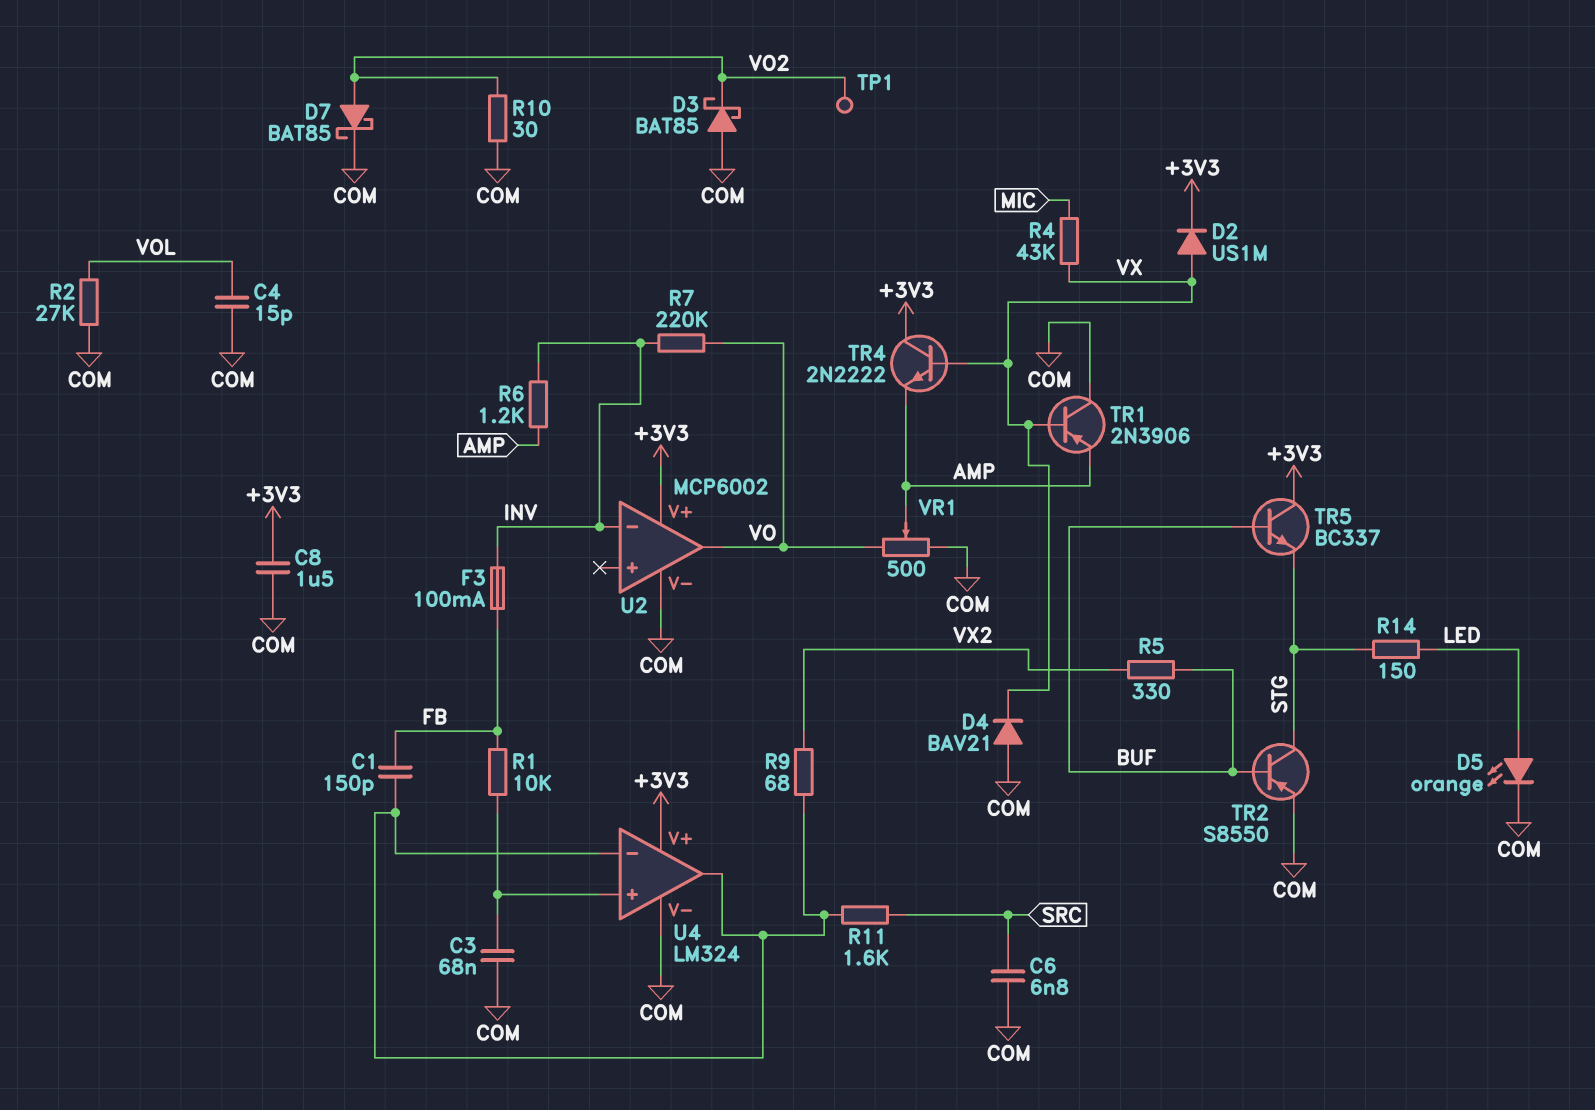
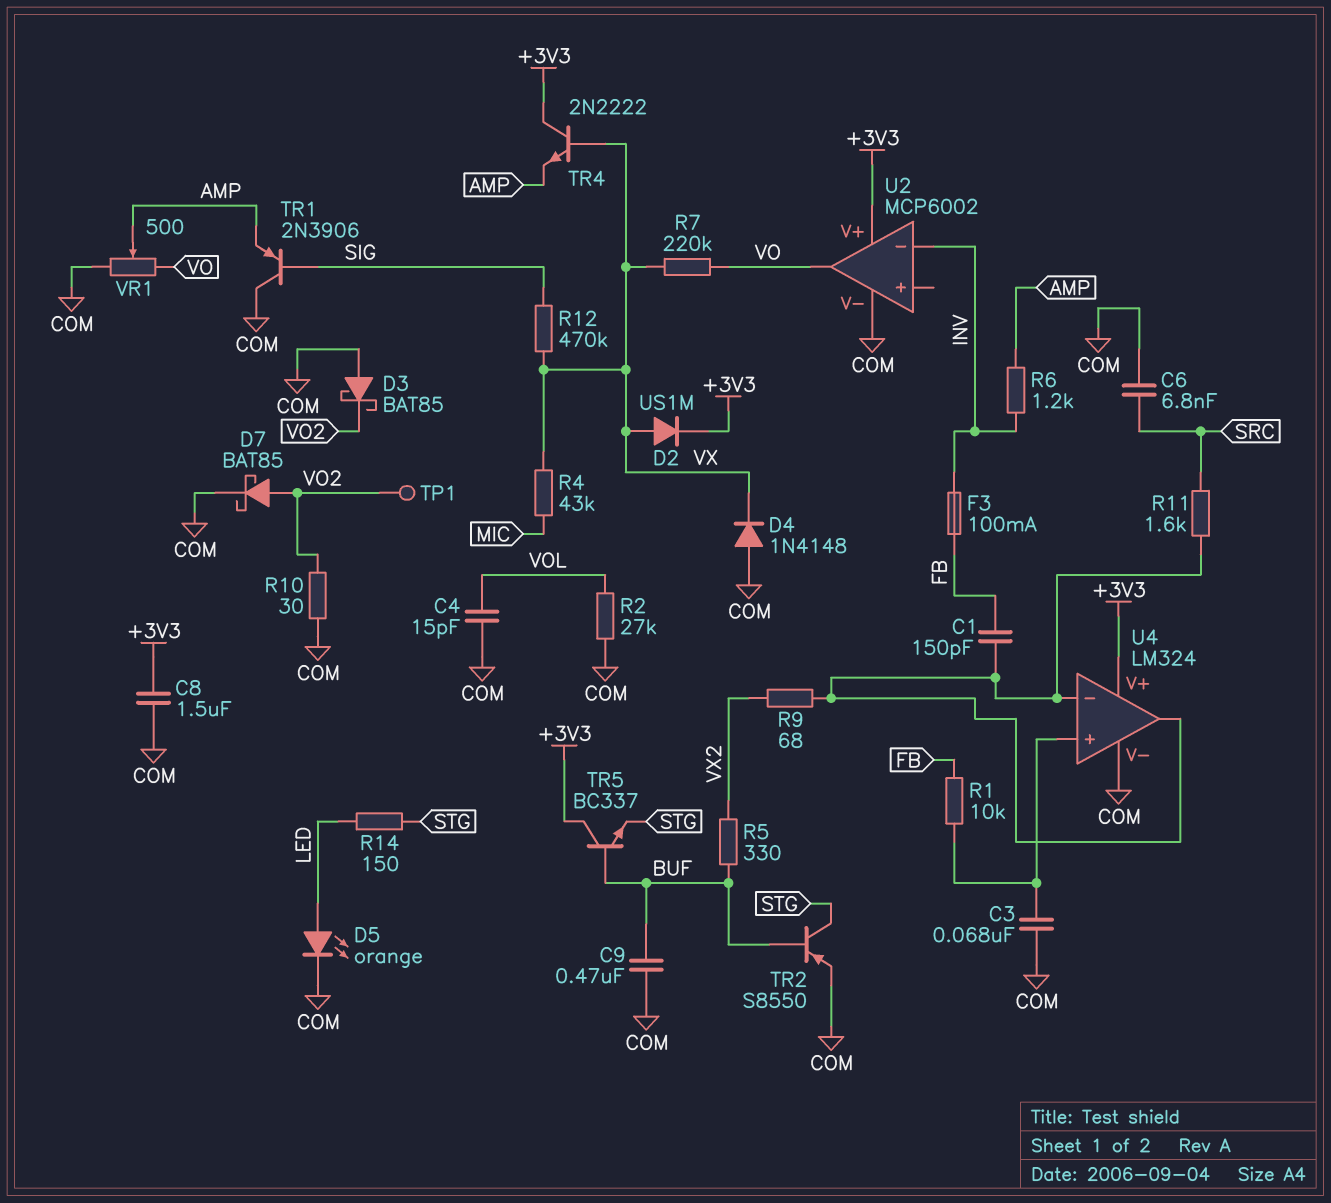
C9: none -> 470nF (BUF, COM)
D4: diode BAV21 (A COM, K VX) -> diode 1N4148 (A COM, K VX)
R7: 220k (INV, VO) -> 220k (VO, VX)
R12: none -> 470k (SIG, VX)
TR1: PNP 2N3906 (B VX, C COM, E AMP) -> PNP 2N3906 (B SIG, C COM, E AMP)

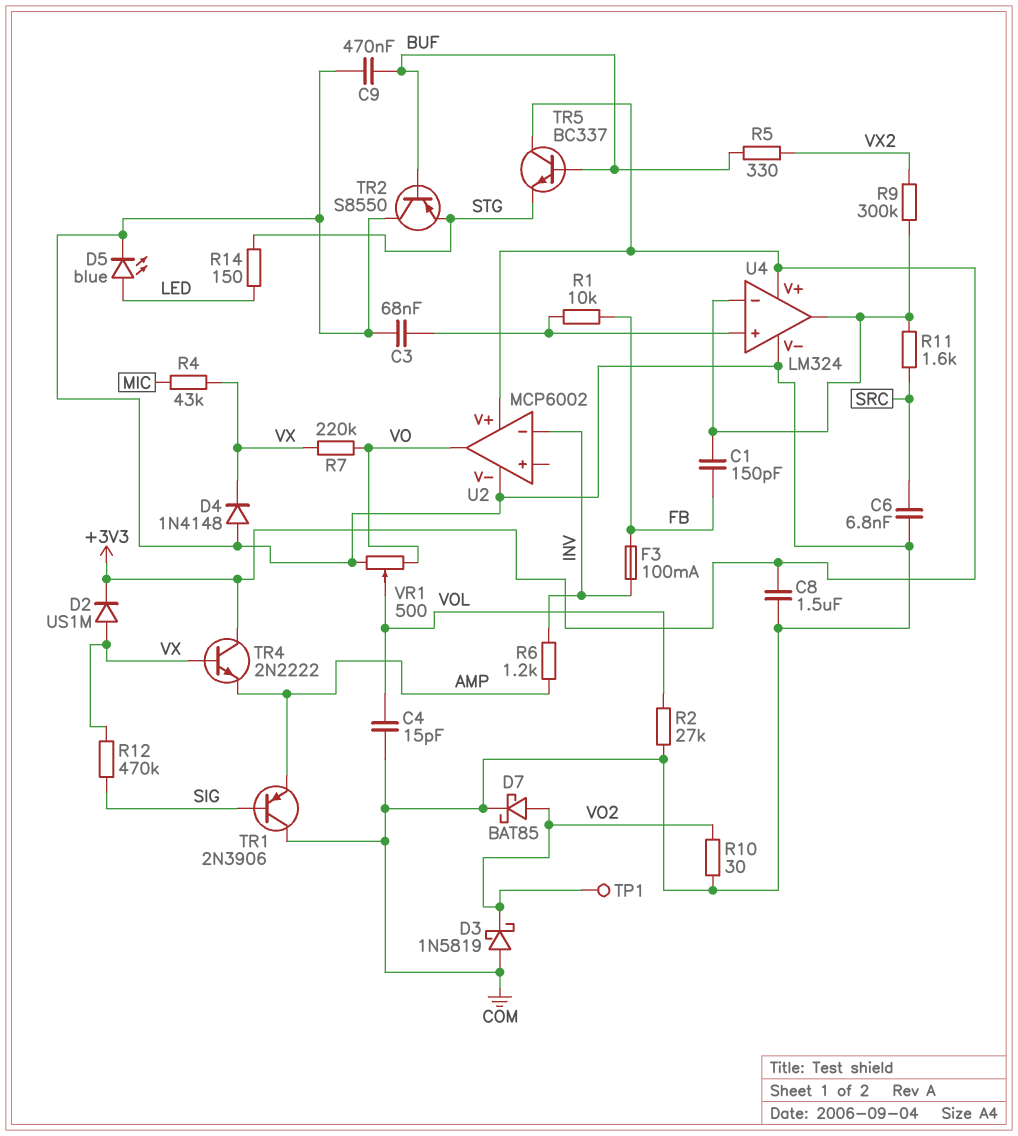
D3: schottky BAT85 (A COM, K VO2) -> schottky 1N5819 (A COM, K VO2)
D5: LED orange (A LED, K COM) -> LED blue (A LED, K COM)
R9: 68 (U4/in-, VX2) -> 300k (U4/in-, VX2)
TR2: PNP S8550 (B BUF, C STG, E COM) -> PNP S8550 (B BUF, C COM, E STG)
VR1: 500 (COM, VO, wiper AMP) -> 500 (COM, VO, wiper VOL)

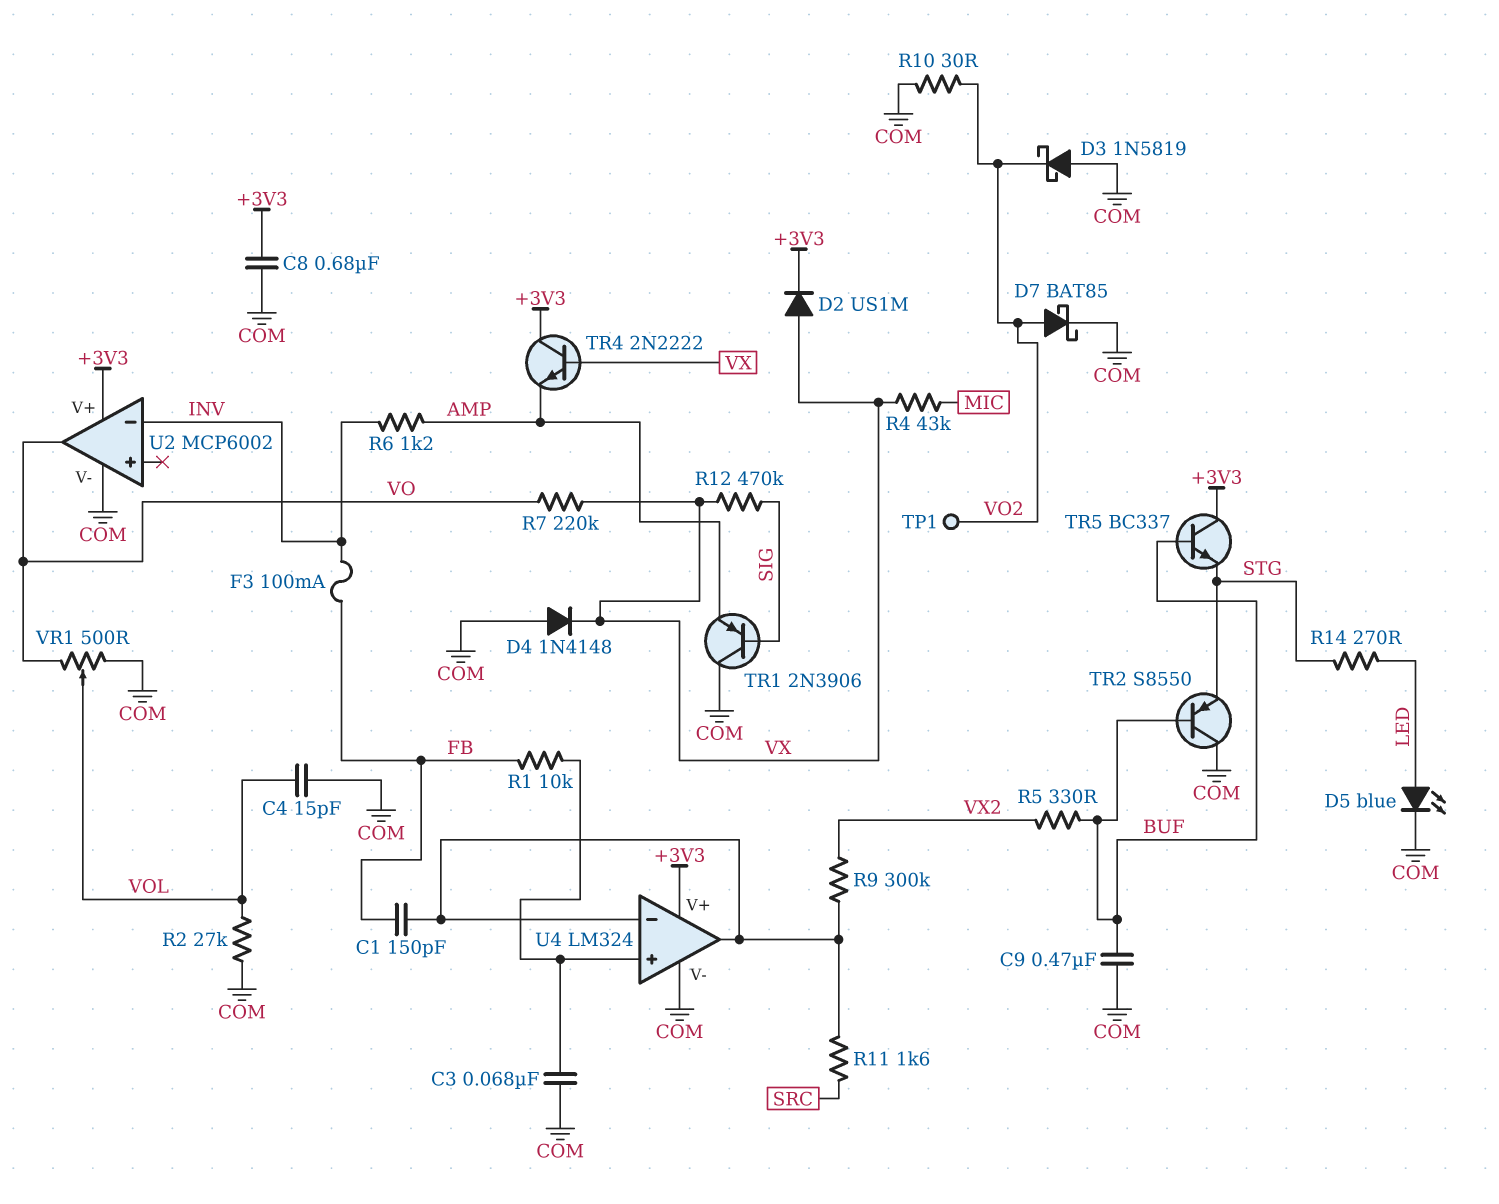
C6: 6.8nF (COM, SRC) -> none
C8: 1.5uF (+3V3, COM) -> 680nF (+3V3, COM)
R14: 150 (LED, STG) -> 270 (LED, STG)

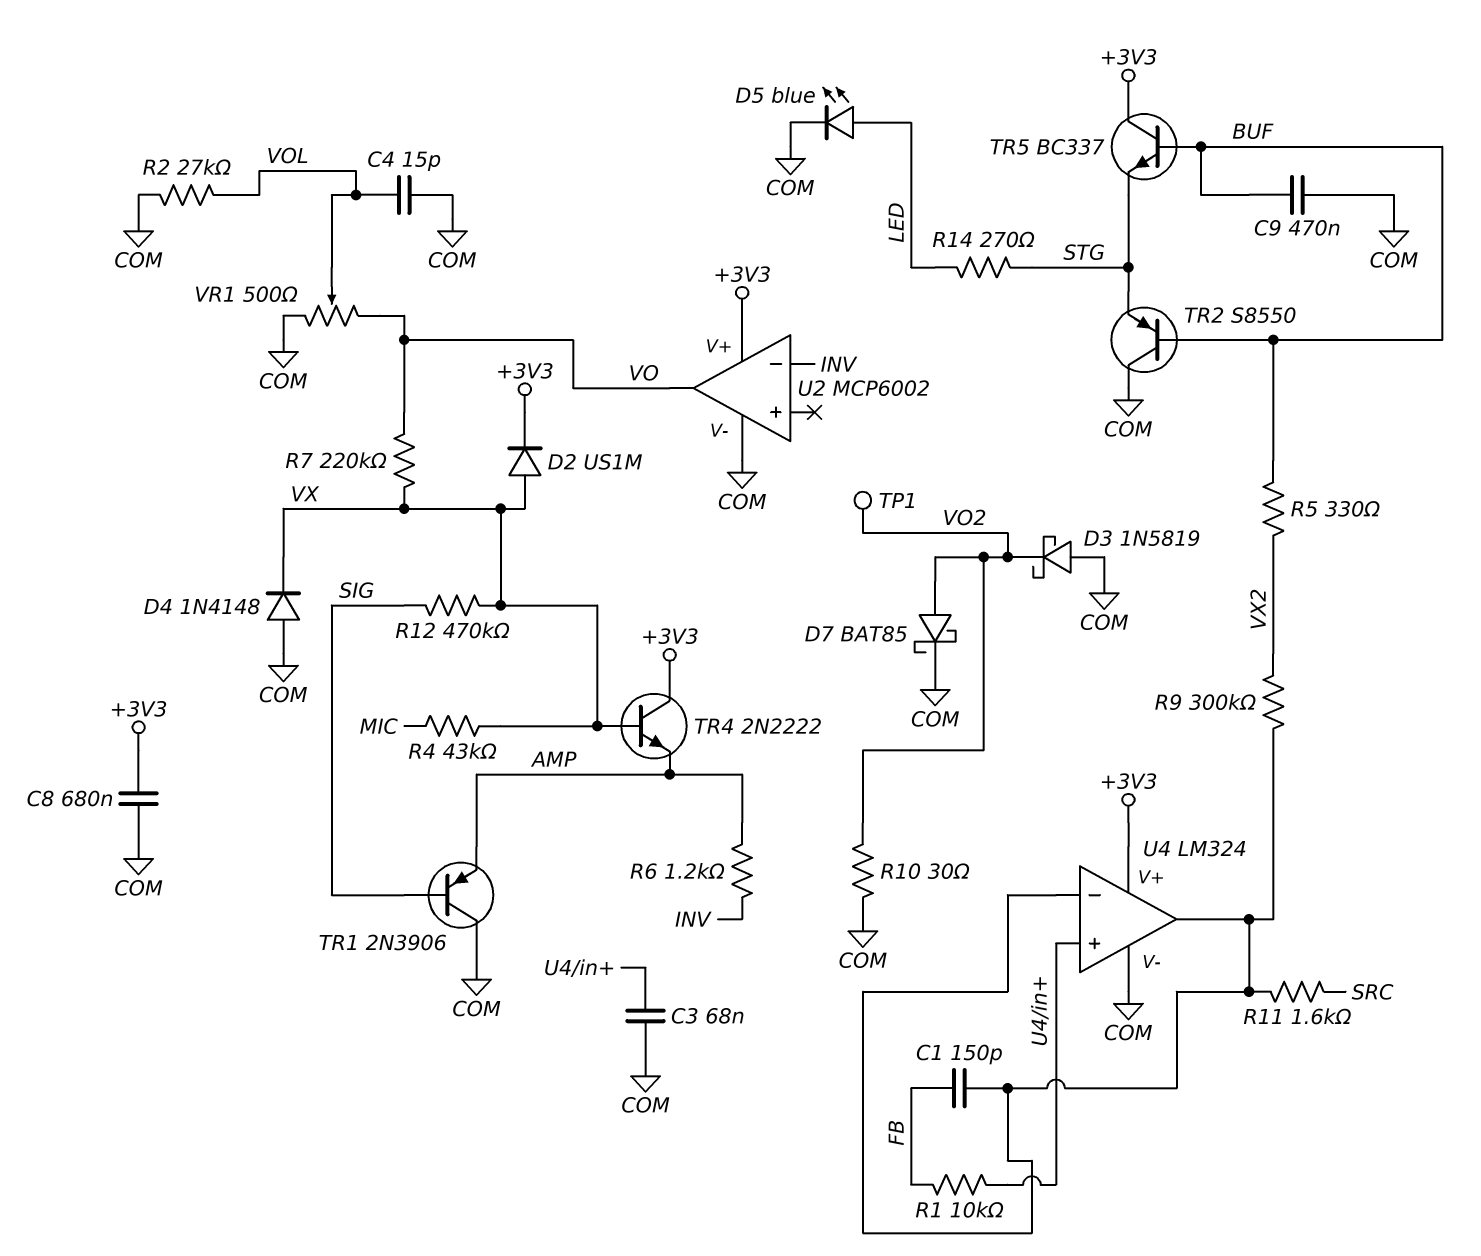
F3: 100mA (FB, INV) -> none

